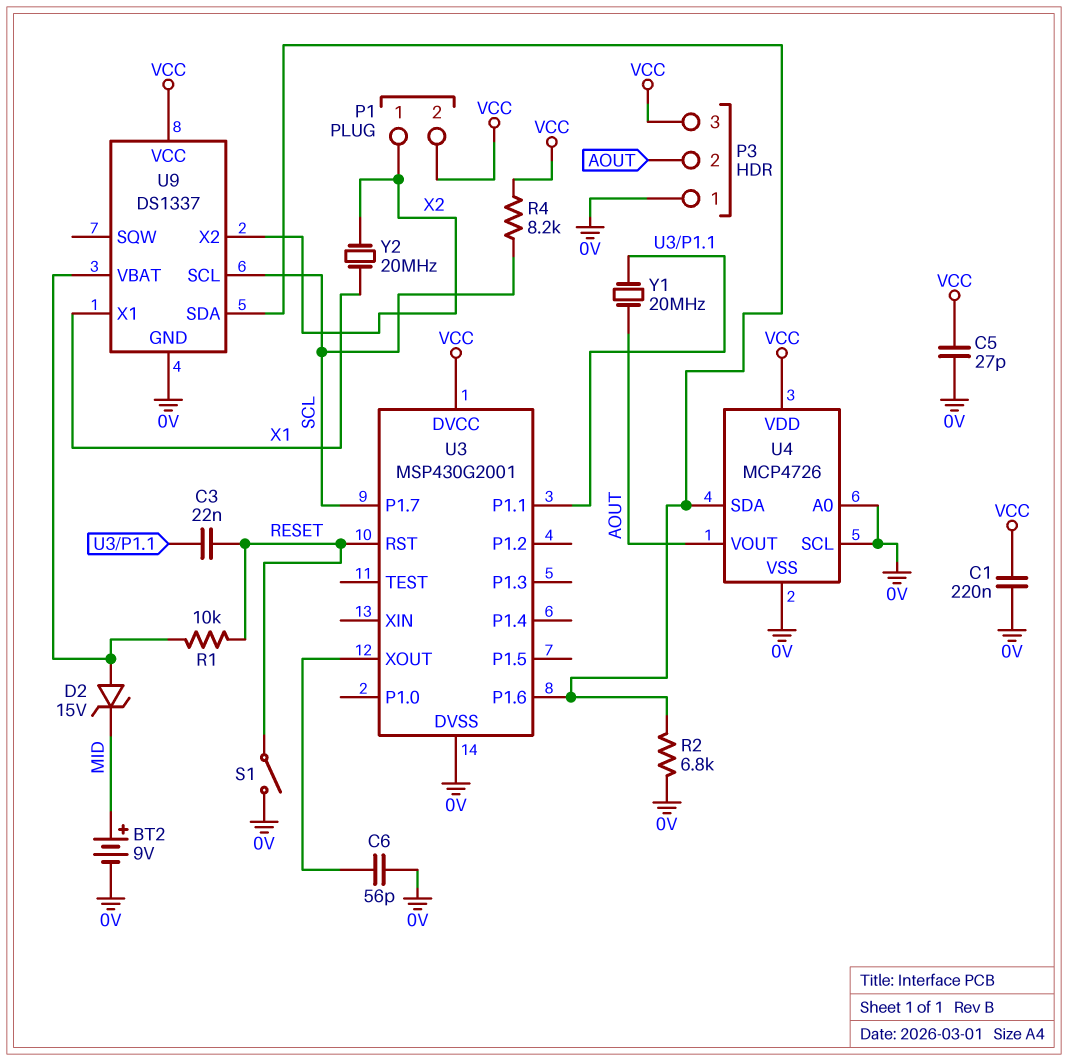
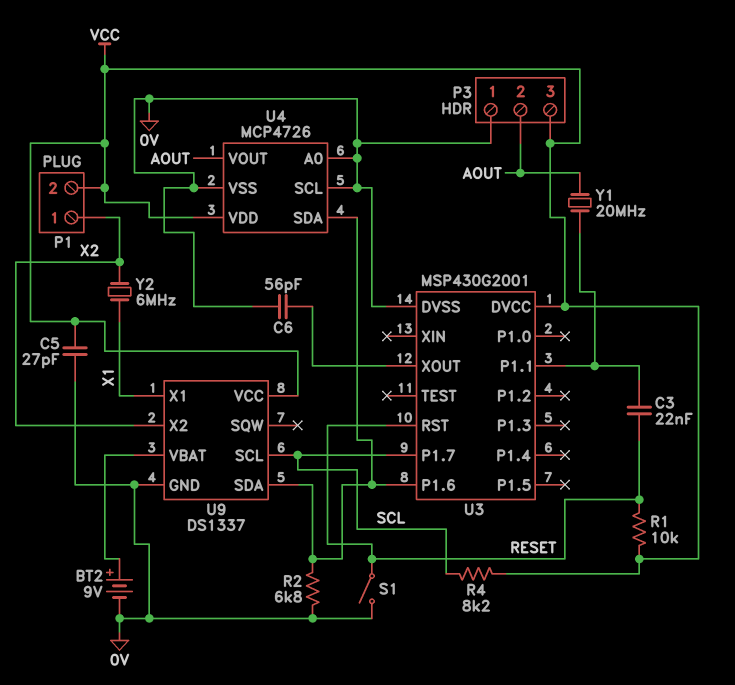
BT2: 9V (plus MID, minus 0V) -> 9V (plus U9/VBAT, minus 0V)
C1: 220nF (0V, VCC) -> none
D2: zener 15V (A U9/VBAT, K MID) -> none
R1: 10k (RESET, U9/VBAT) -> 10k (RESET, VCC)
Y2: 20MHz (X1, X2) -> 6MHz (X1, X2)

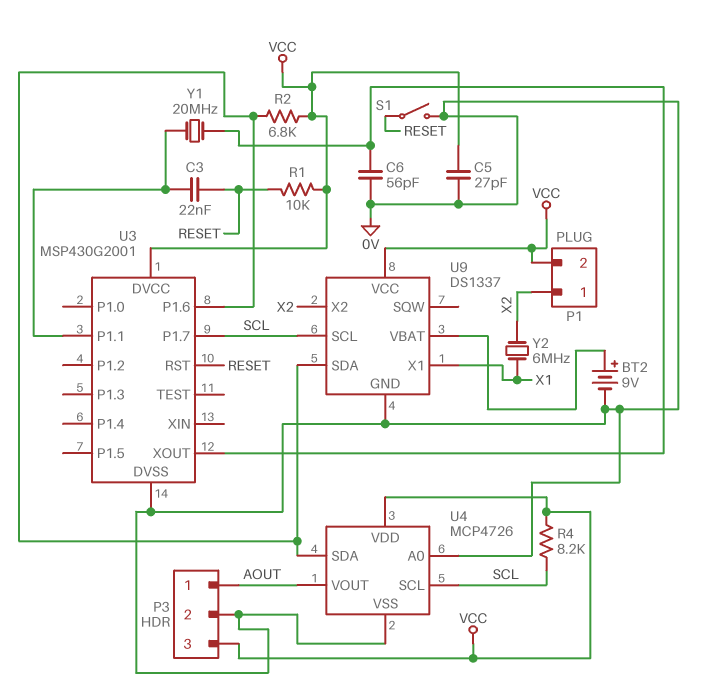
P3 pin 1: 0V -> AOUT
P3 pin 2: AOUT -> 0V
R2: 6.8k (0V, U3/P1.6) -> 6.8k (U3/P1.6, VCC)
U4 pin SCL: 0V -> SCL
Y1: 20MHz (AOUT, U3/P1.1) -> 20MHz (U3/P1.1, U3/XOUT)

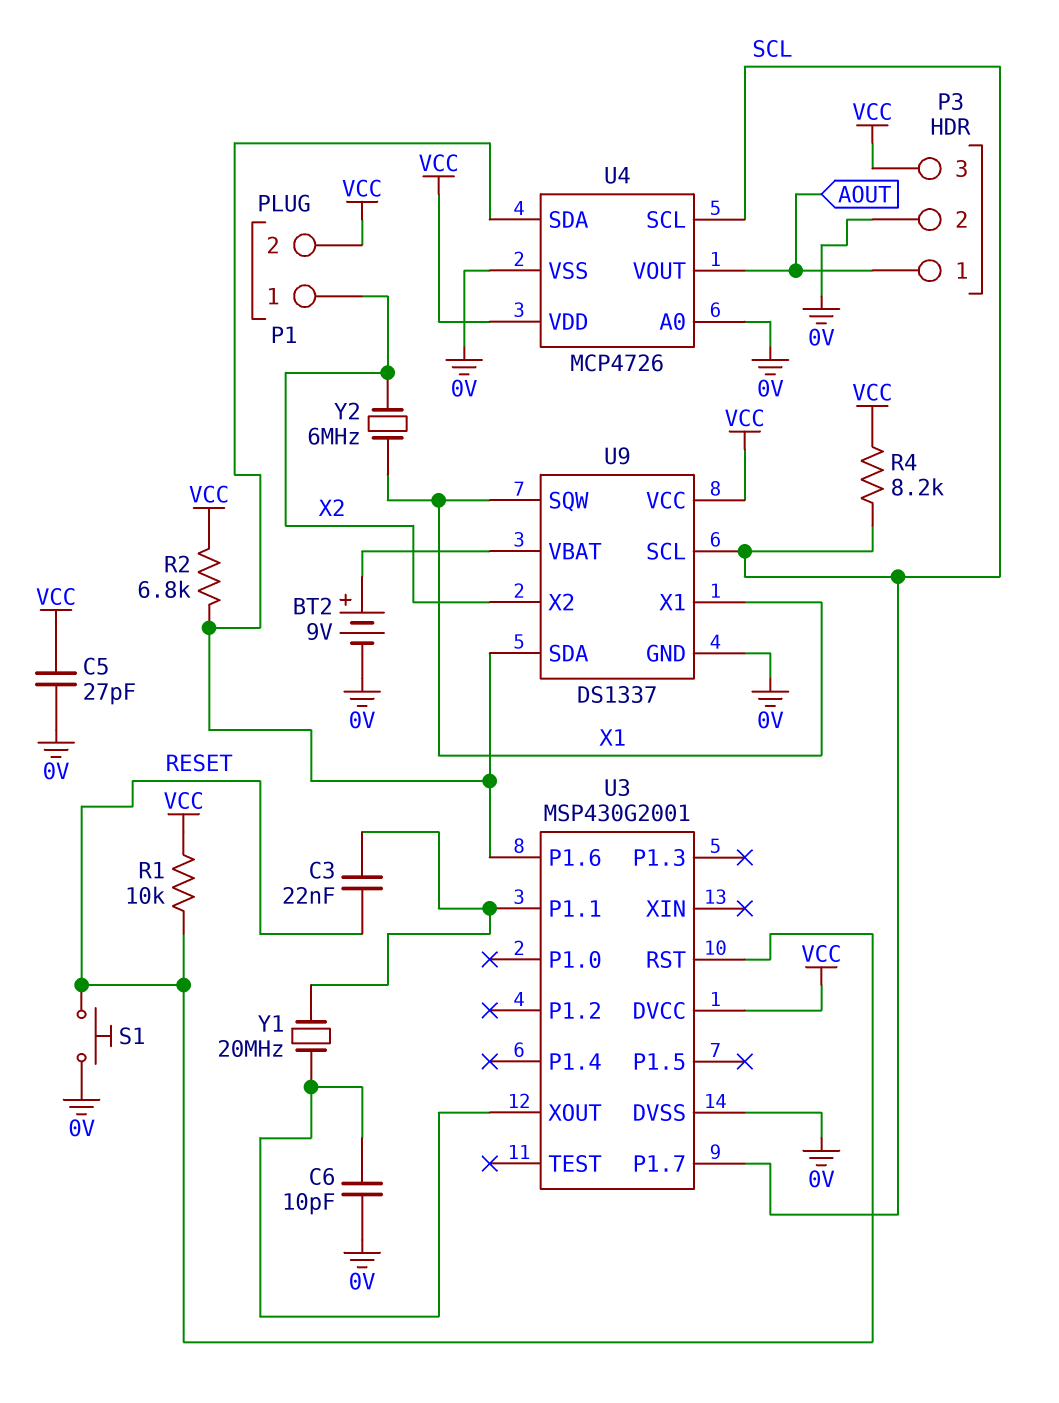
C6: 56pF (0V, U3/XOUT) -> 10pF (0V, U3/XOUT)
S1: switch (0V, RESET) -> button (0V, RESET)
U9 pin SQW: none -> X1

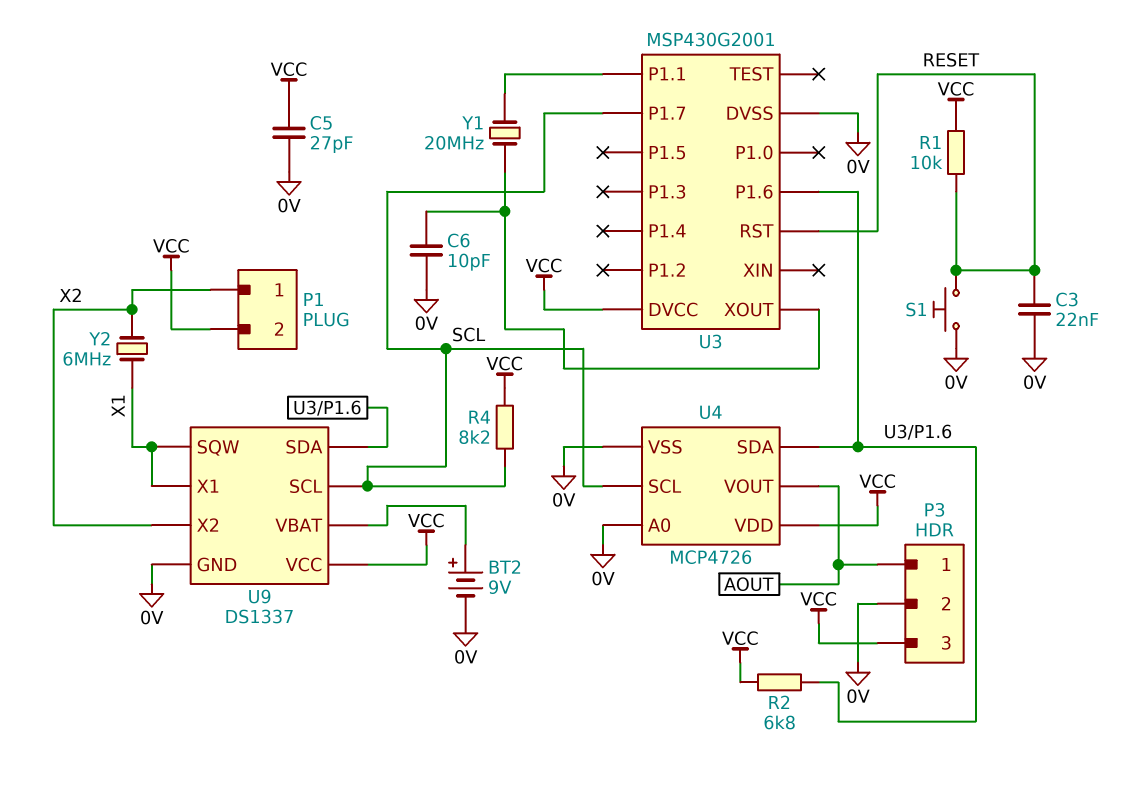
C3: 22nF (RESET, U3/P1.1) -> 22nF (0V, RESET)

